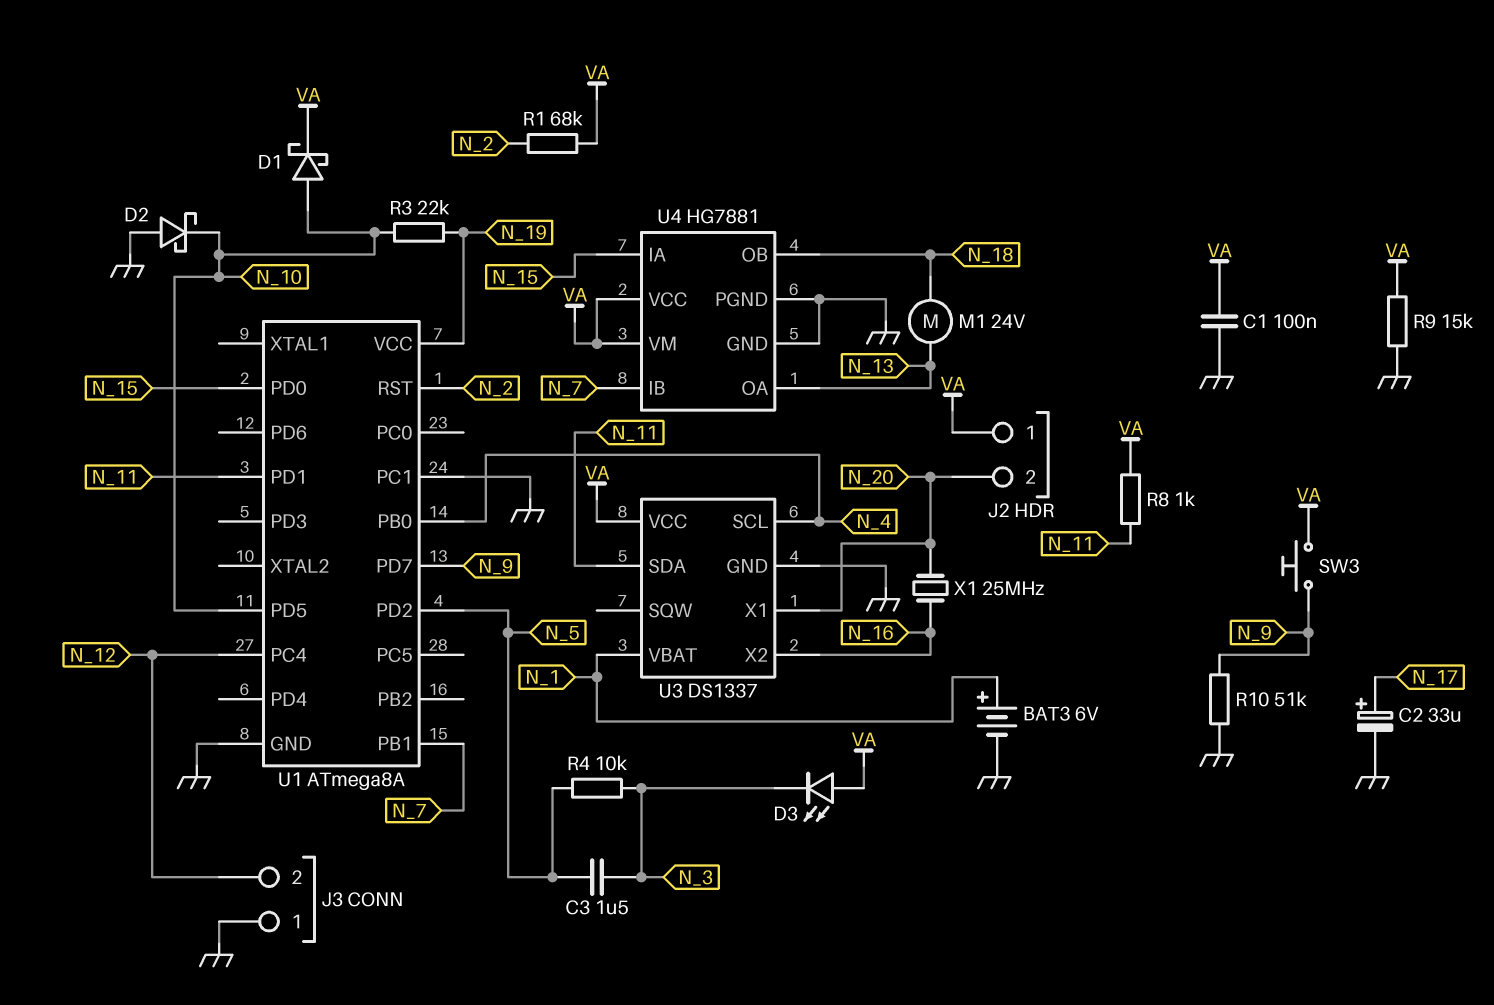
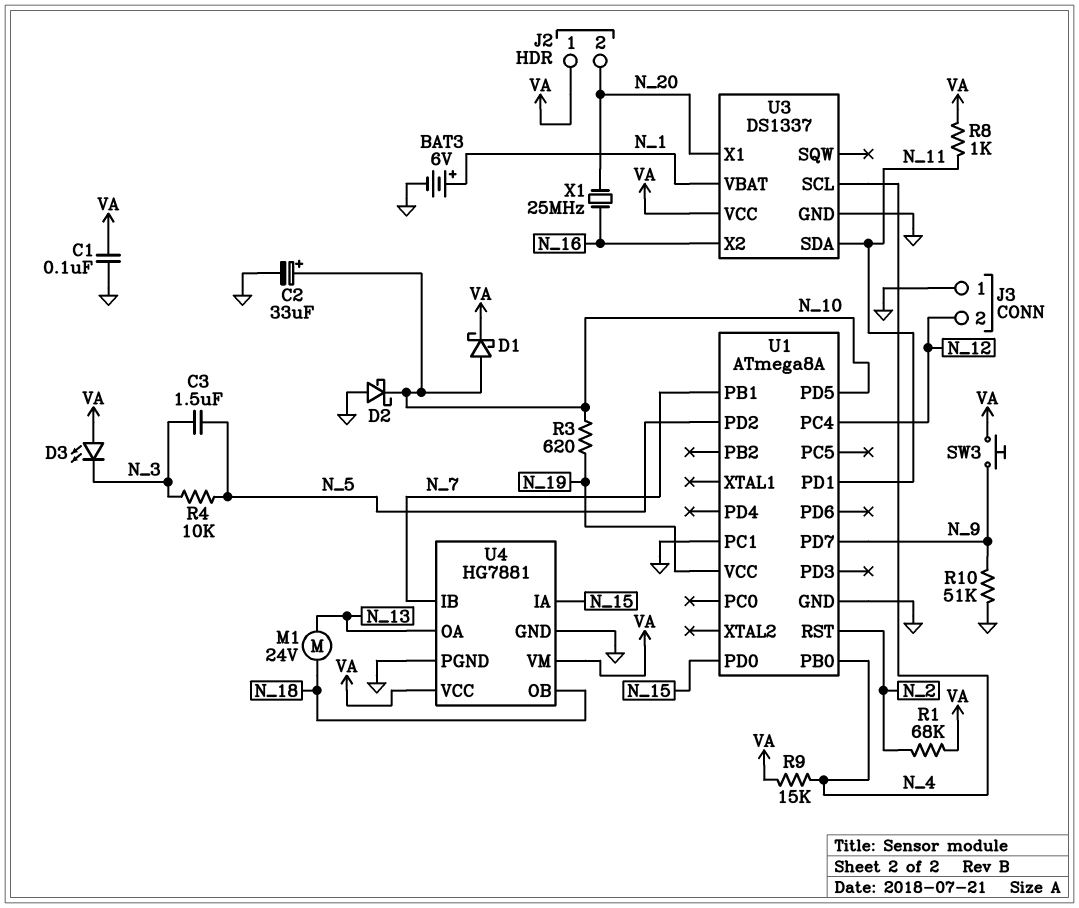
C2: 33uF (plus N_17, minus GND) -> 33uF (plus N_10, minus GND)
R3: 22k (N_10, N_19) -> 620 (N_10, N_19)
R9: 15k (GND, VA) -> 15k (N_4, VA)

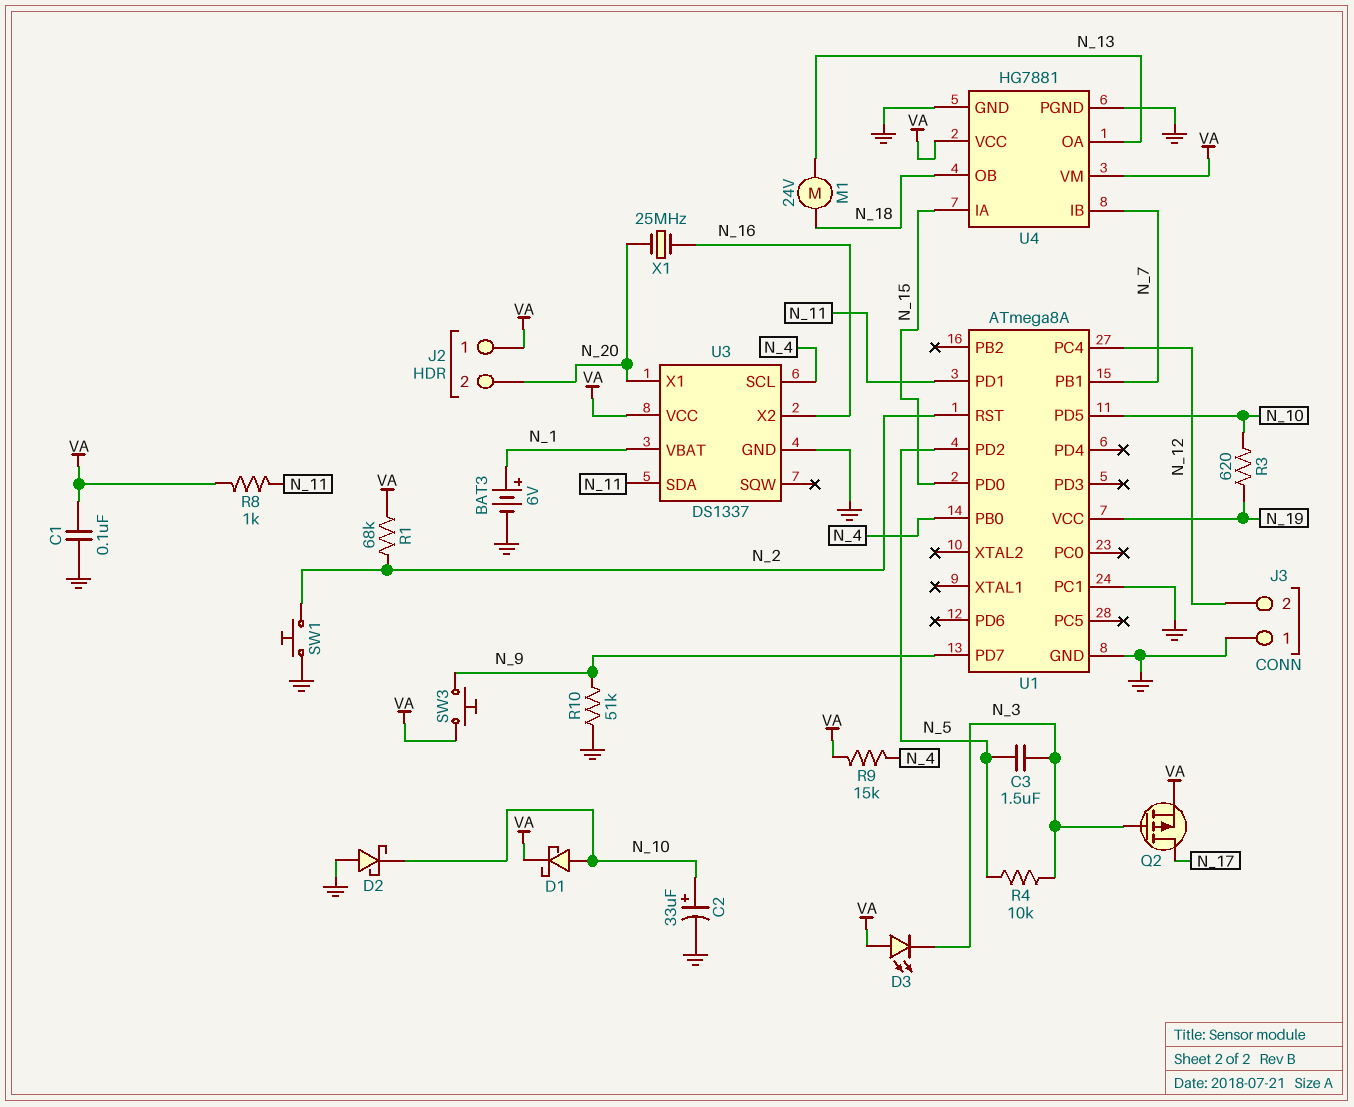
Q2: none -> PMOS (G N_3, D N_17, S VA)
SW1: none -> button (GND, N_2)

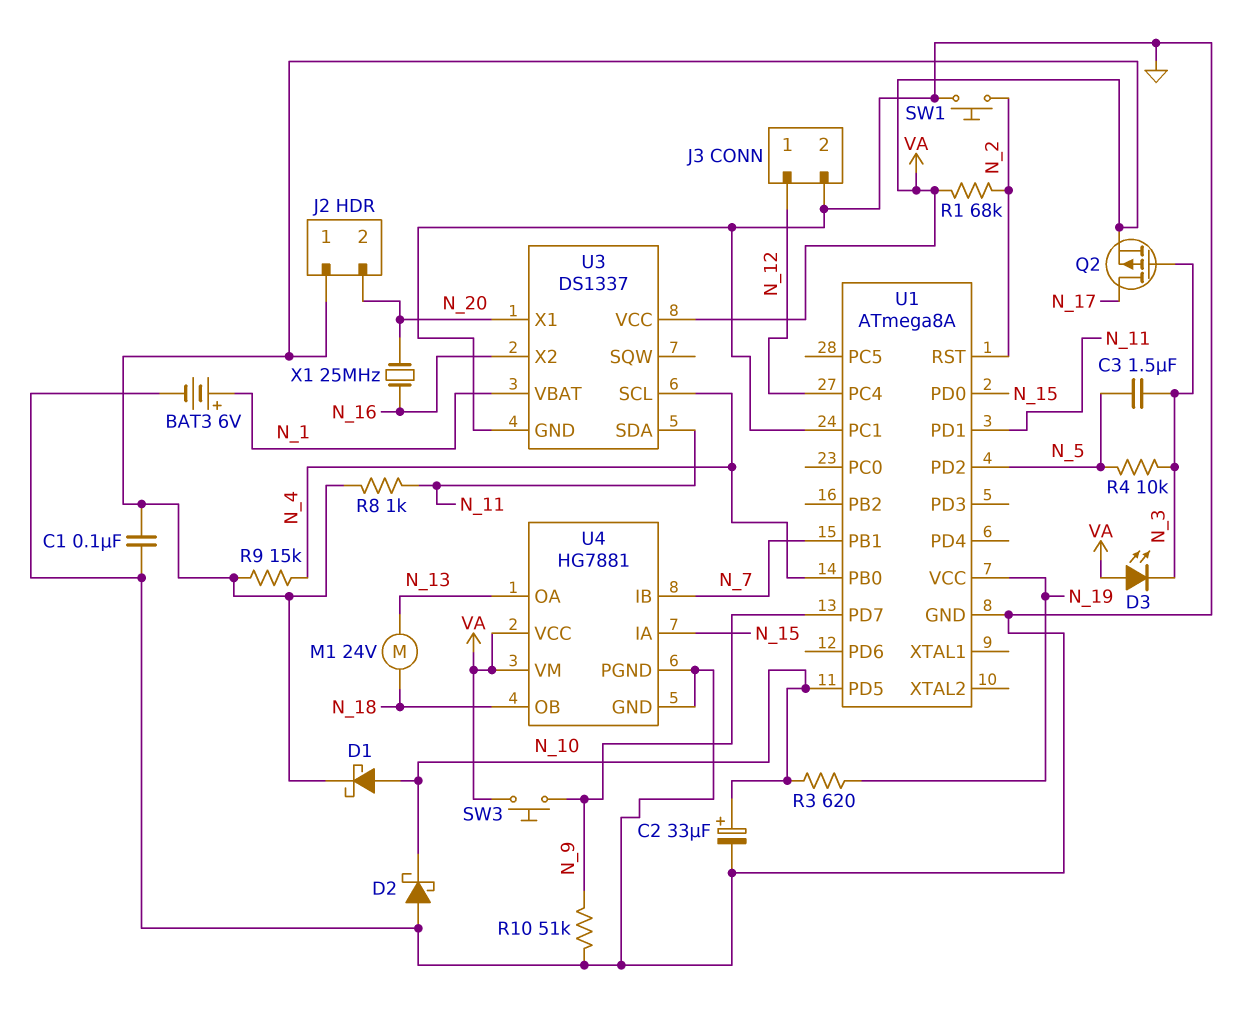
J3 pin 1: GND -> N_12
J3 pin 2: N_12 -> GND

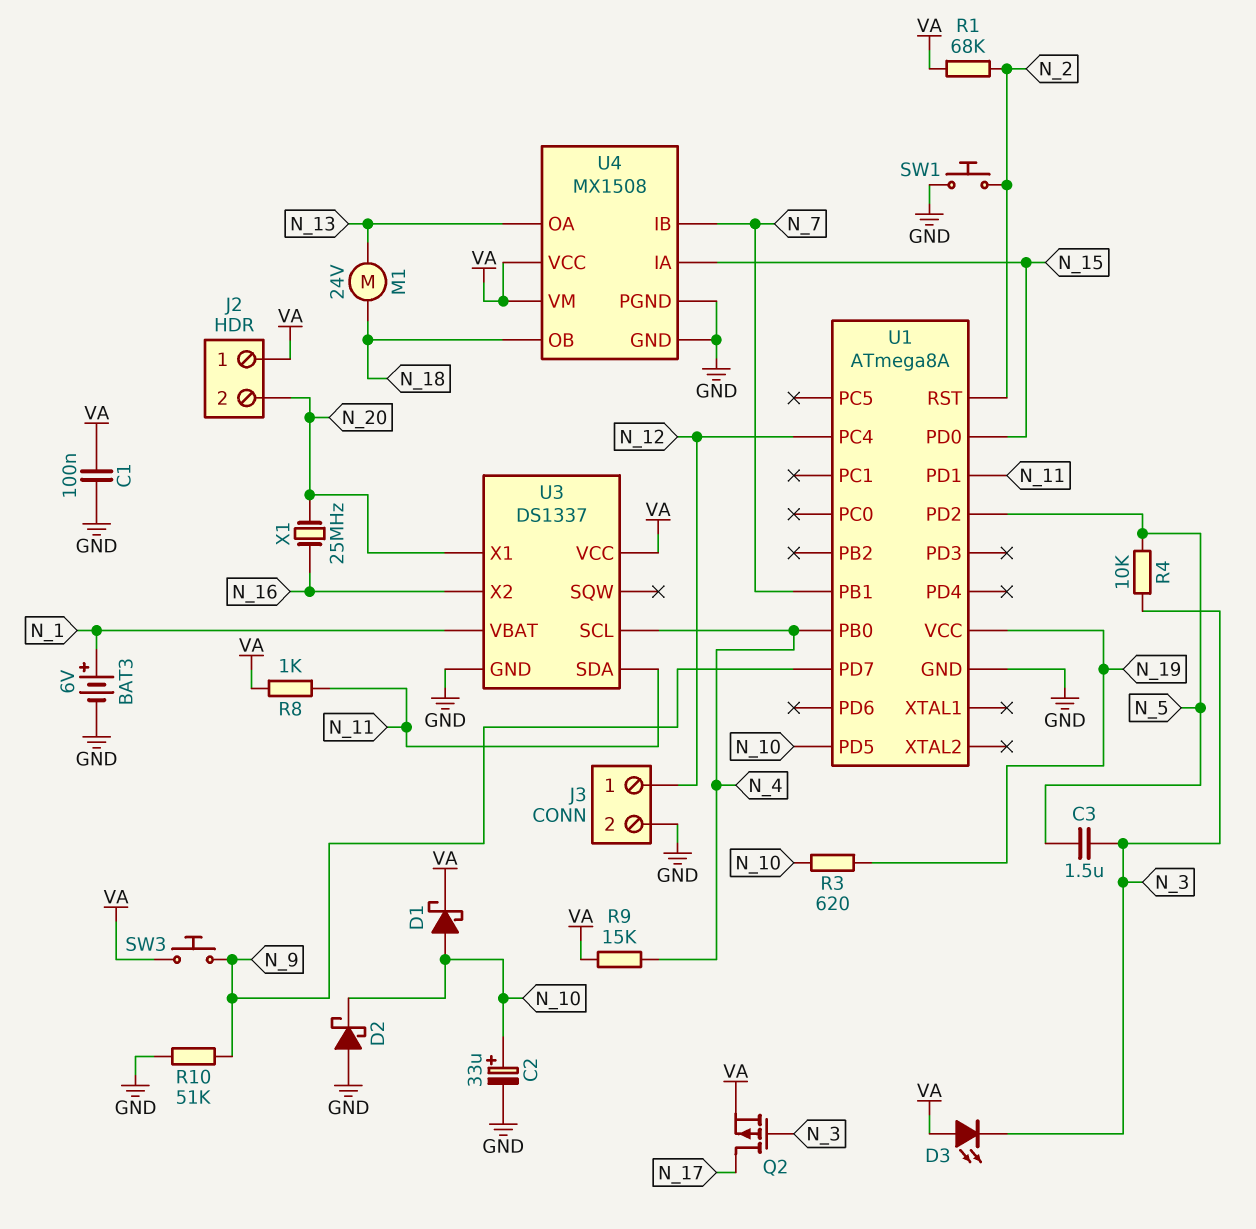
U1 pin PC1: GND -> none
U4: HG7881 -> MX1508

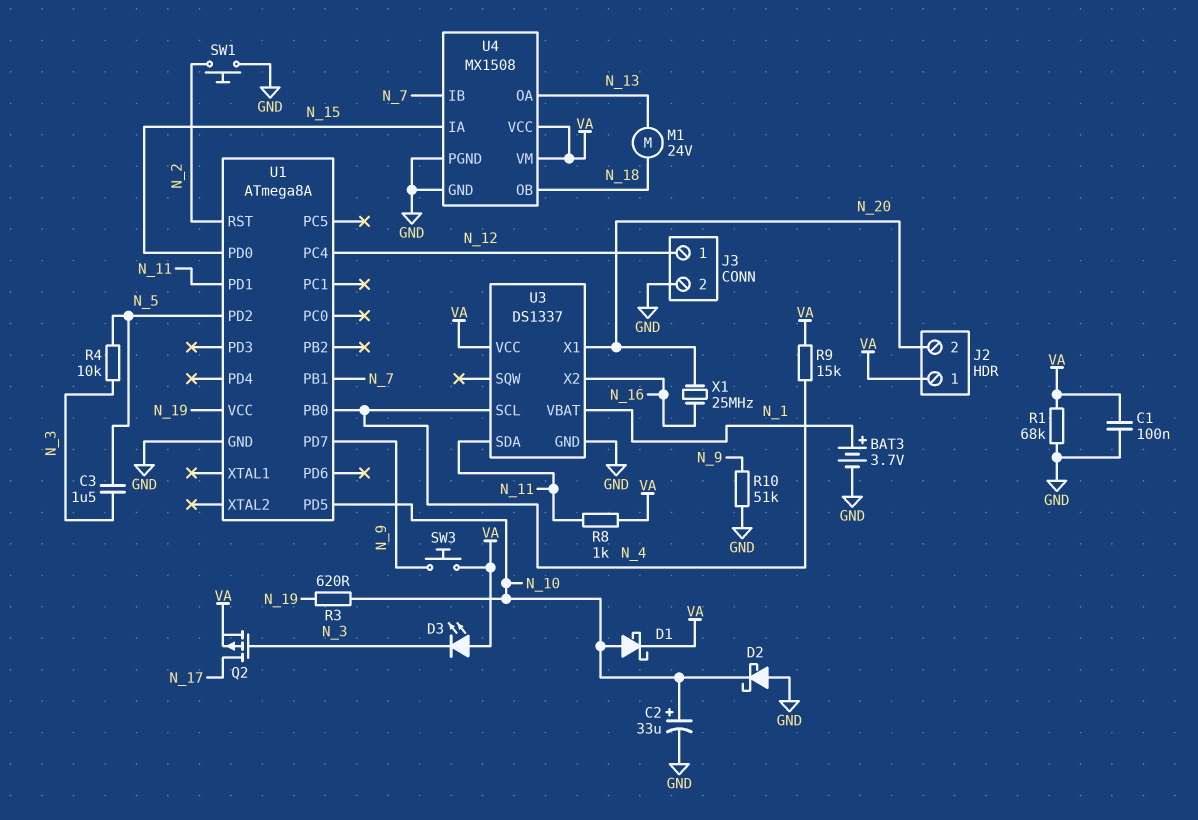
BAT3: 6V (plus N_1, minus GND) -> 3.7V (plus N_1, minus GND)
R1: 68k (N_2, VA) -> 68k (GND, VA)

